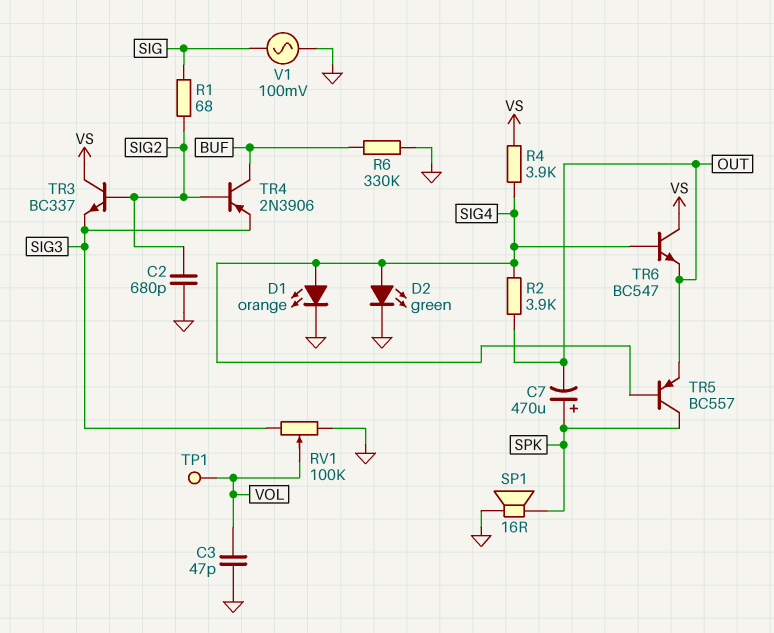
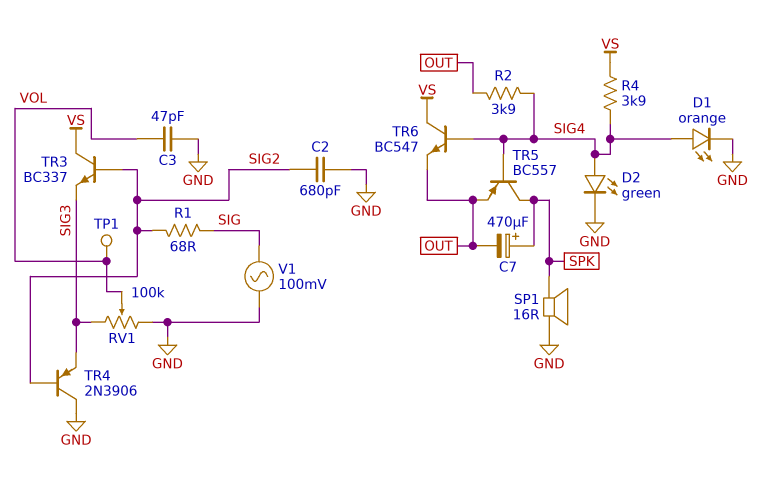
R6: 330k (BUF, GND) -> none
TR4: PNP 2N3906 (B SIG2, C BUF, E SIG3) -> PNP 2N3906 (B SIG2, C GND, E SIG3)

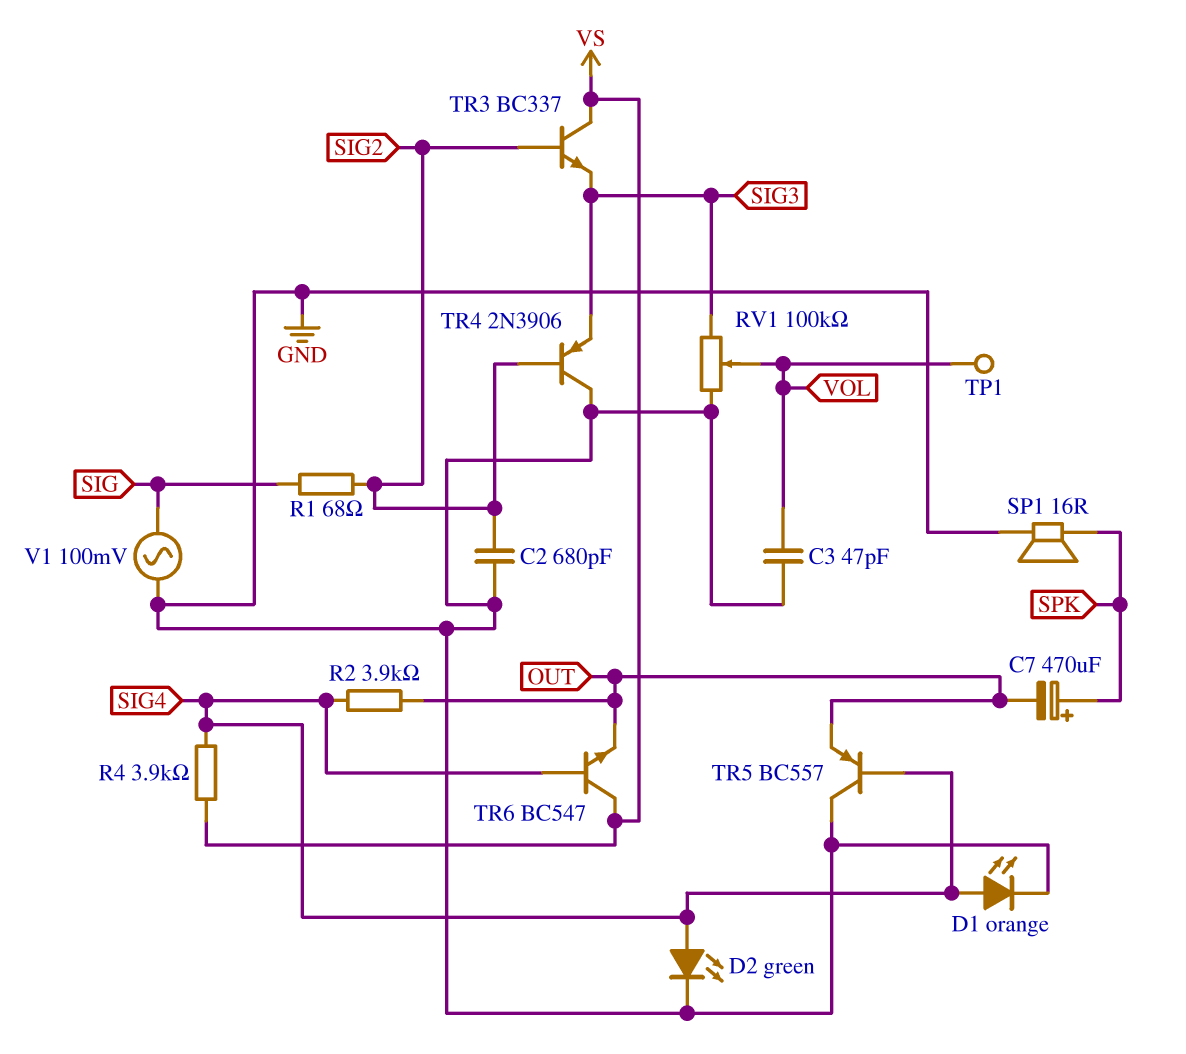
TR5: PNP BC557 (B SIG4, C SPK, E OUT) -> PNP BC557 (B SIG4, C GND, E OUT)

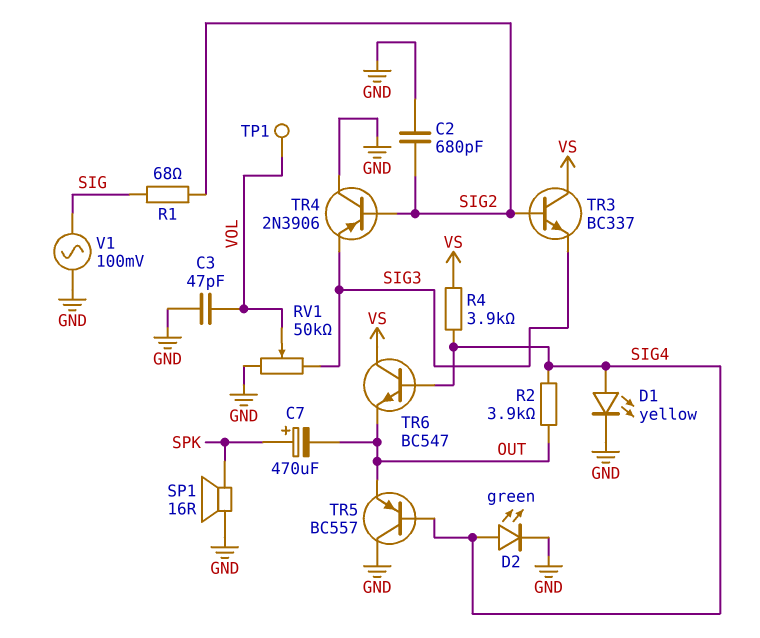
D1: LED orange (A SIG4, K GND) -> LED yellow (A SIG4, K GND)
RV1: 100k (GND, SIG3, wiper VOL) -> 50k (GND, SIG3, wiper VOL)

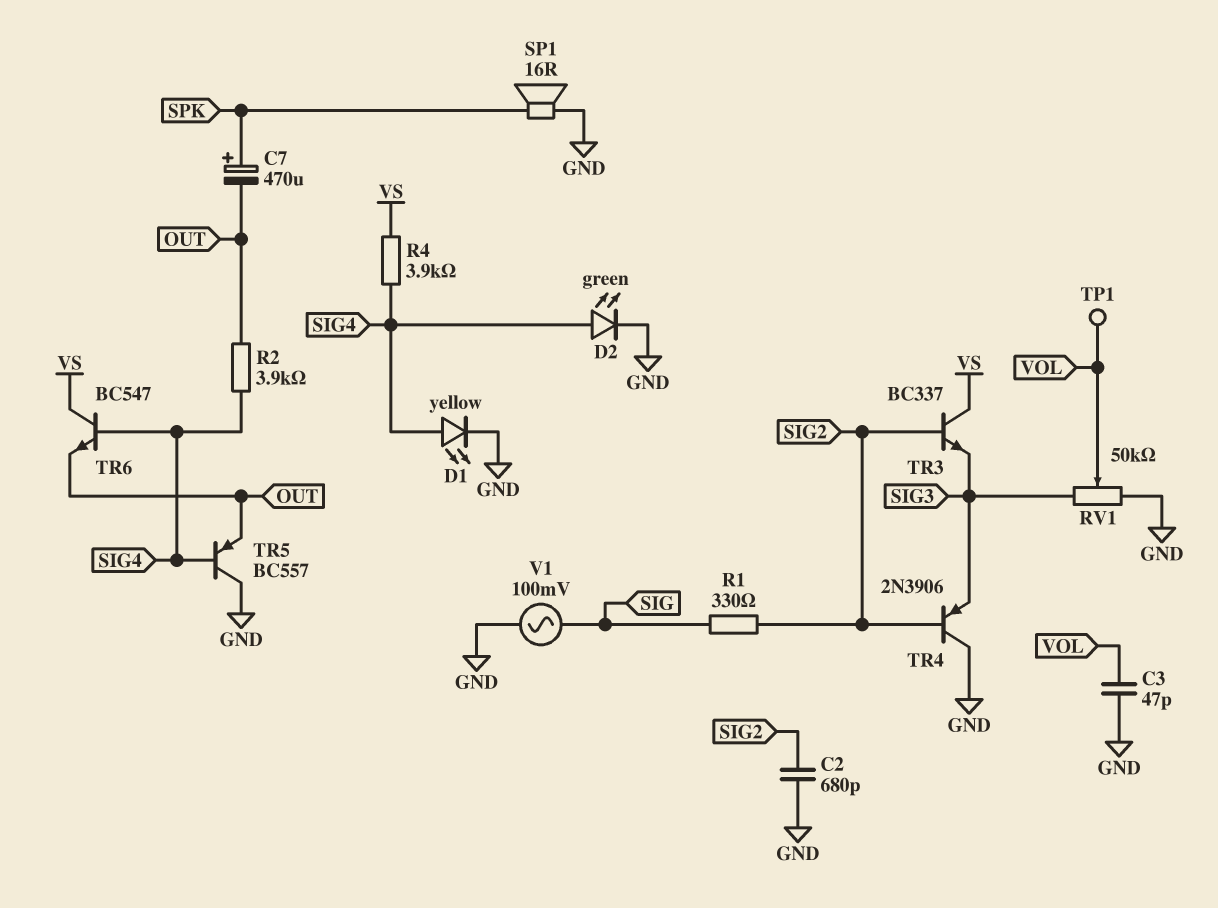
R1: 68 (SIG, SIG2) -> 330 (SIG, SIG2)

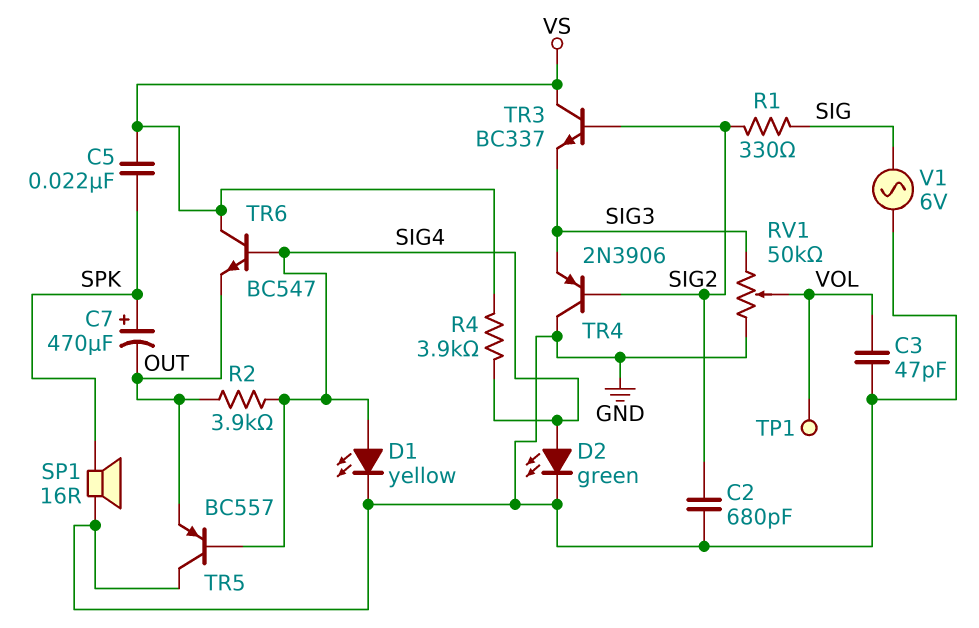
C5: none -> 22nF (SPK, VS)
V1: AC 100mV (GND, SIG) -> AC 6V (GND, SIG)

